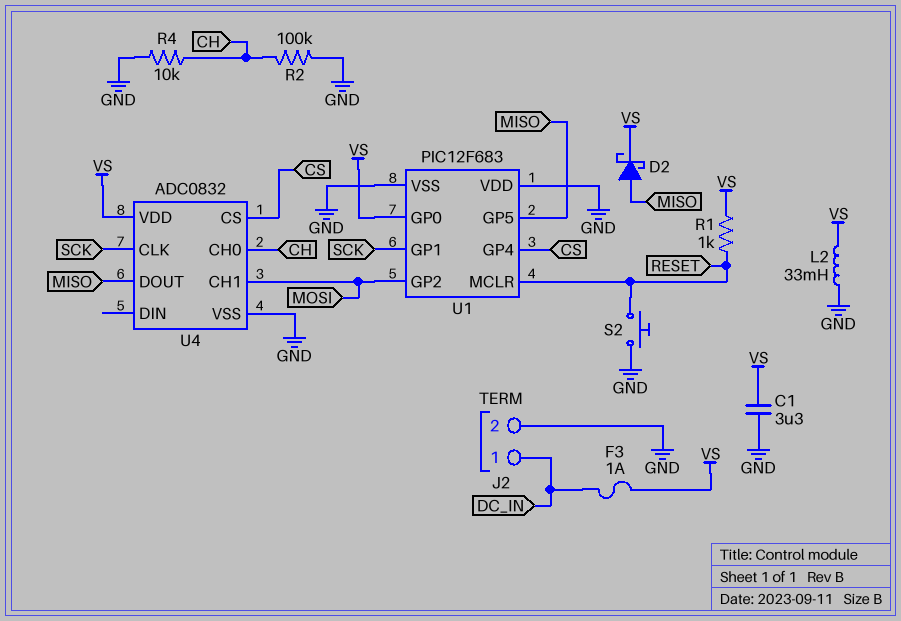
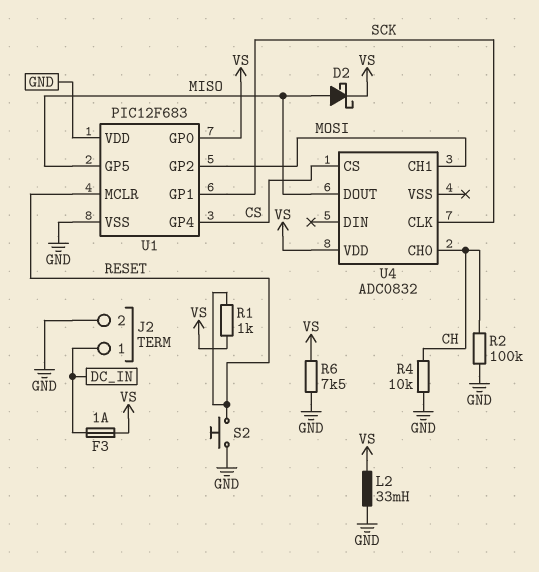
C1: 3.3uF (GND, VS) -> none
R6: none -> 7.5k (GND, VS)
U4 pin VSS: GND -> none

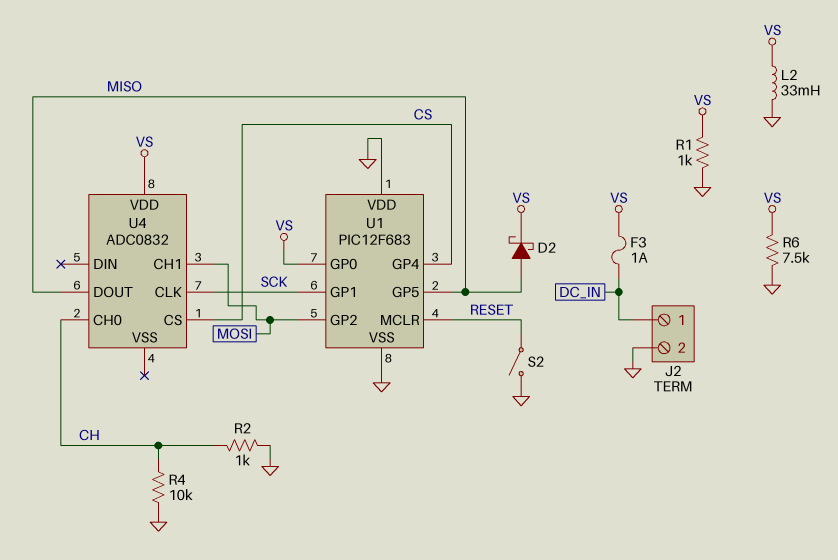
R1: 1k (RESET, VS) -> 1k (GND, VS)
R2: 100k (CH, GND) -> 1k (CH, GND)
S2: button (GND, RESET) -> switch (GND, RESET)

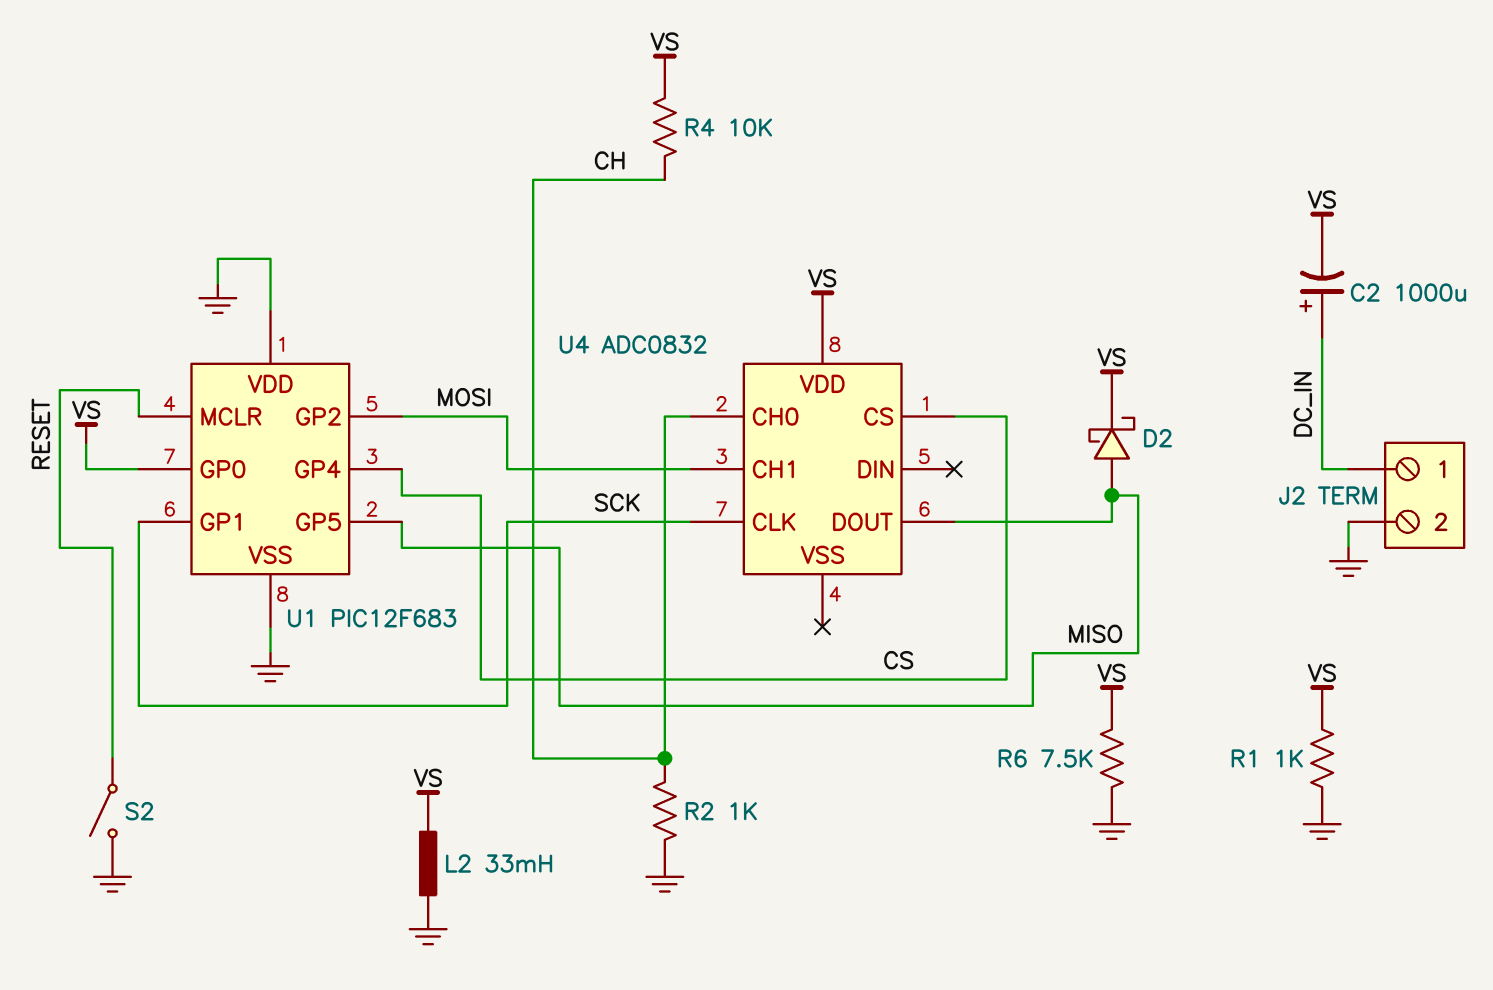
C2: none -> 1000uF (plus DC_IN, minus VS)
F3: 1A (DC_IN, VS) -> none
R4: 10k (CH, GND) -> 10k (CH, VS)

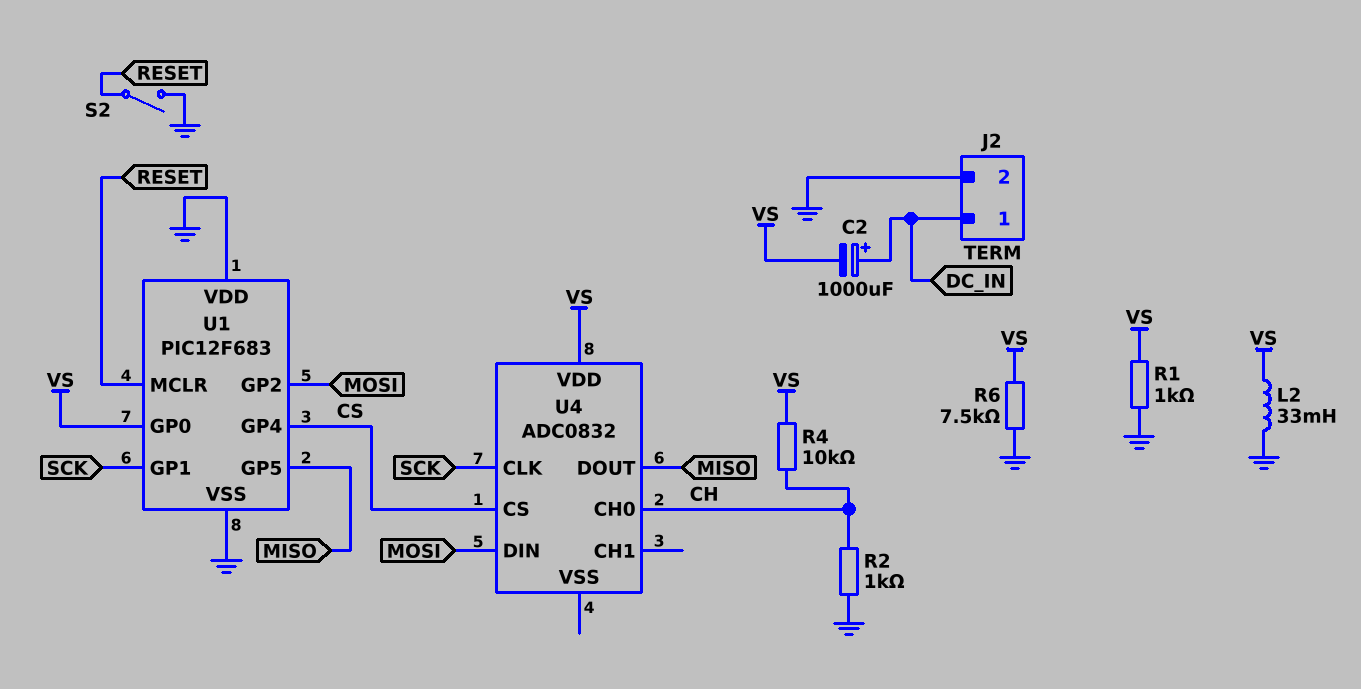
D2: schottky (A MISO, K VS) -> none
U4 pin CH1: MOSI -> none
U4 pin DIN: none -> MOSI

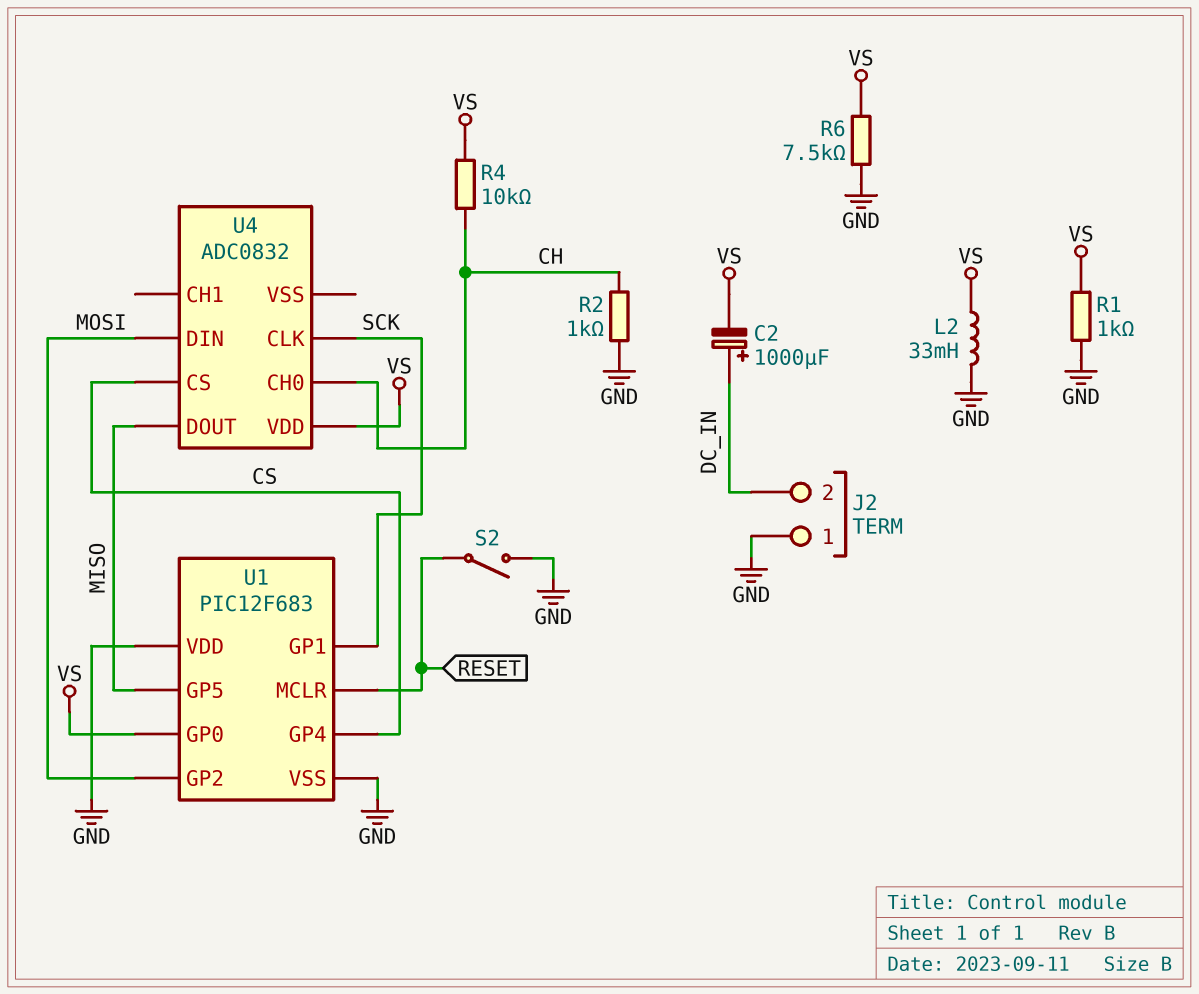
J2 pin 1: DC_IN -> GND
J2 pin 2: GND -> DC_IN

